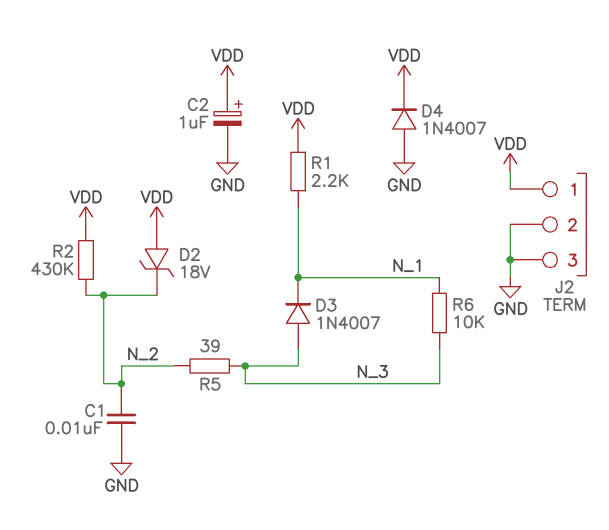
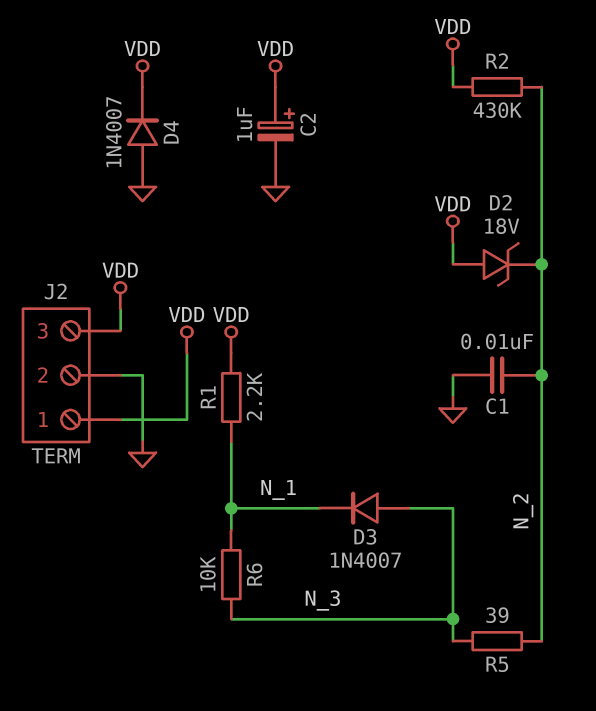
J2 pin 3: GND -> VDD

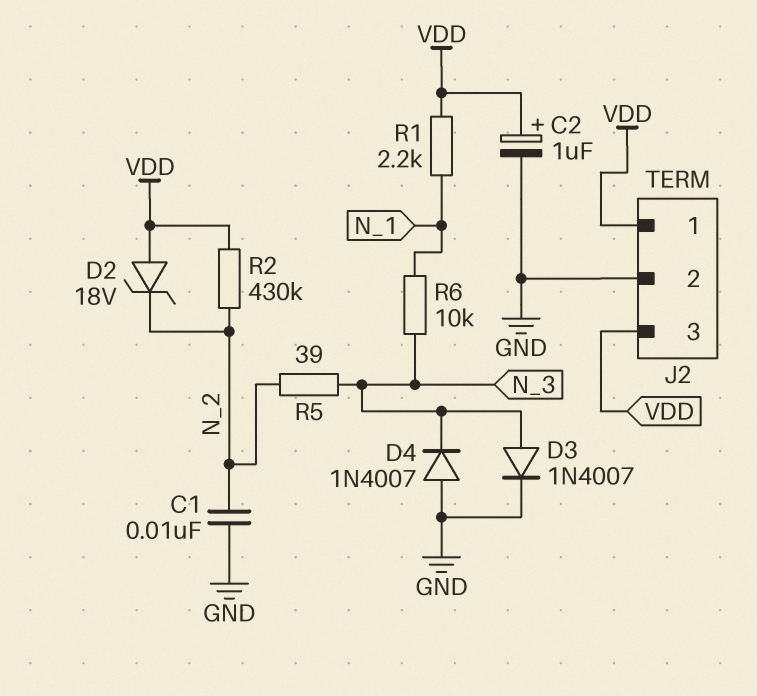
D3: diode 1N4007 (A N_3, K N_1) -> diode 1N4007 (A N_3, K GND)
D4: diode 1N4007 (A GND, K VDD) -> diode 1N4007 (A GND, K N_3)

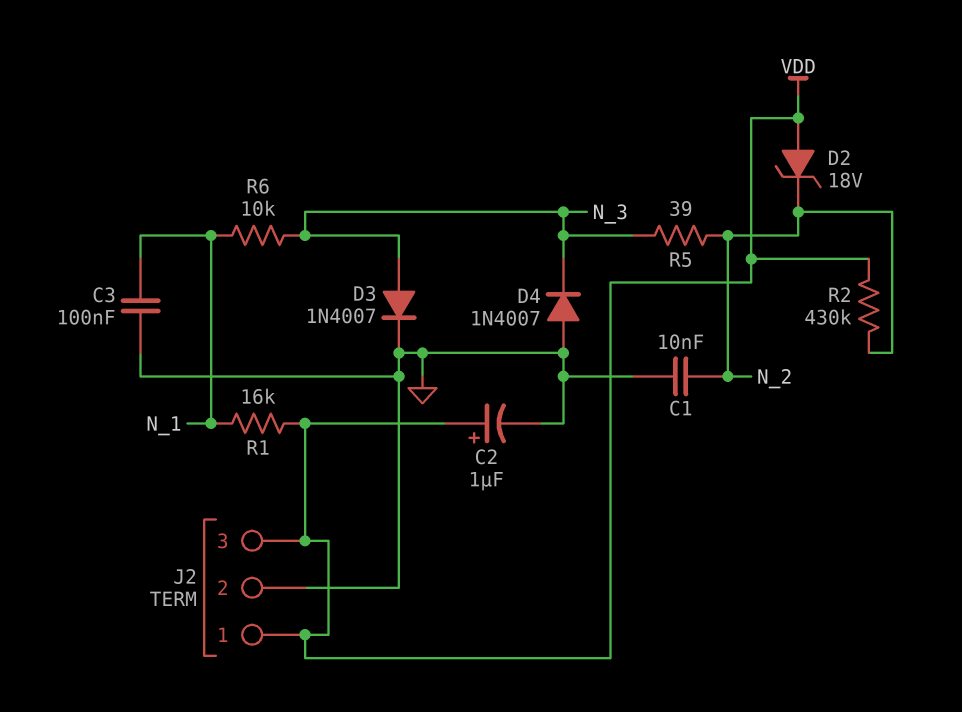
C3: none -> 100nF (GND, N_1)
R1: 2.2k (N_1, VDD) -> 16k (N_1, VDD)

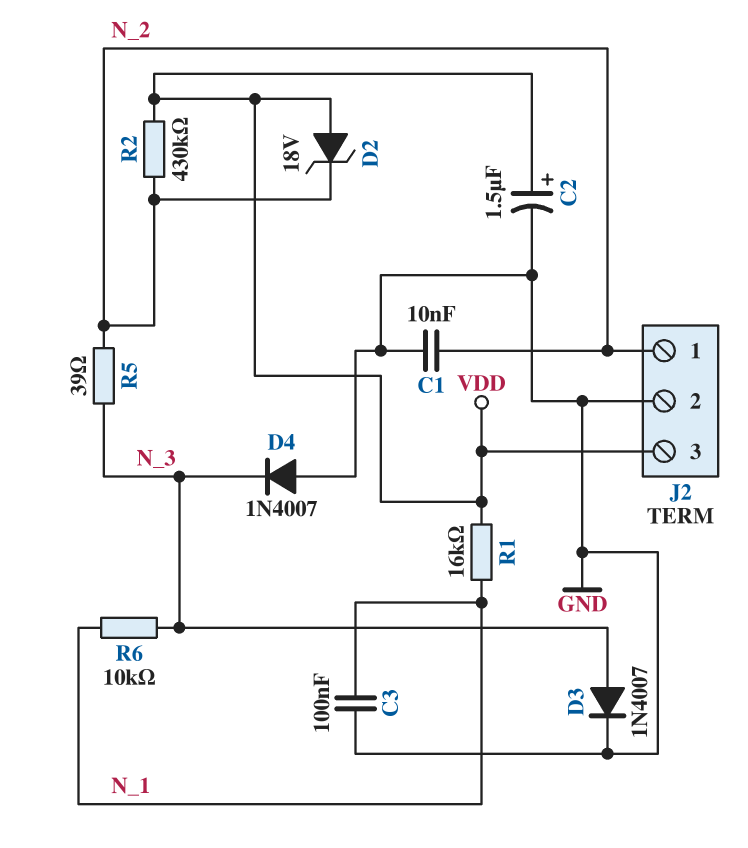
C2: 1uF (plus VDD, minus GND) -> 1.5uF (plus VDD, minus GND)
J2 pin 1: VDD -> N_2

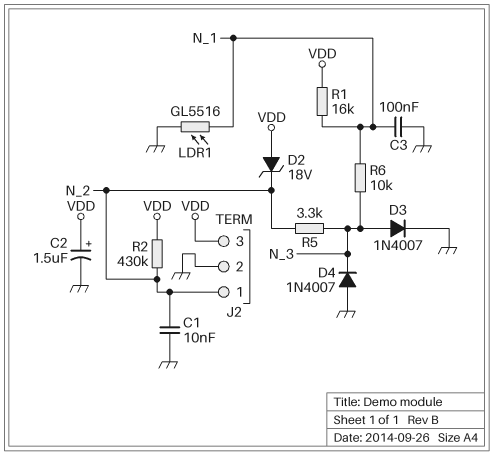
LDR1: none -> GL5516 (GND, N_1)
R5: 39 (N_2, N_3) -> 3.3k (N_2, N_3)

